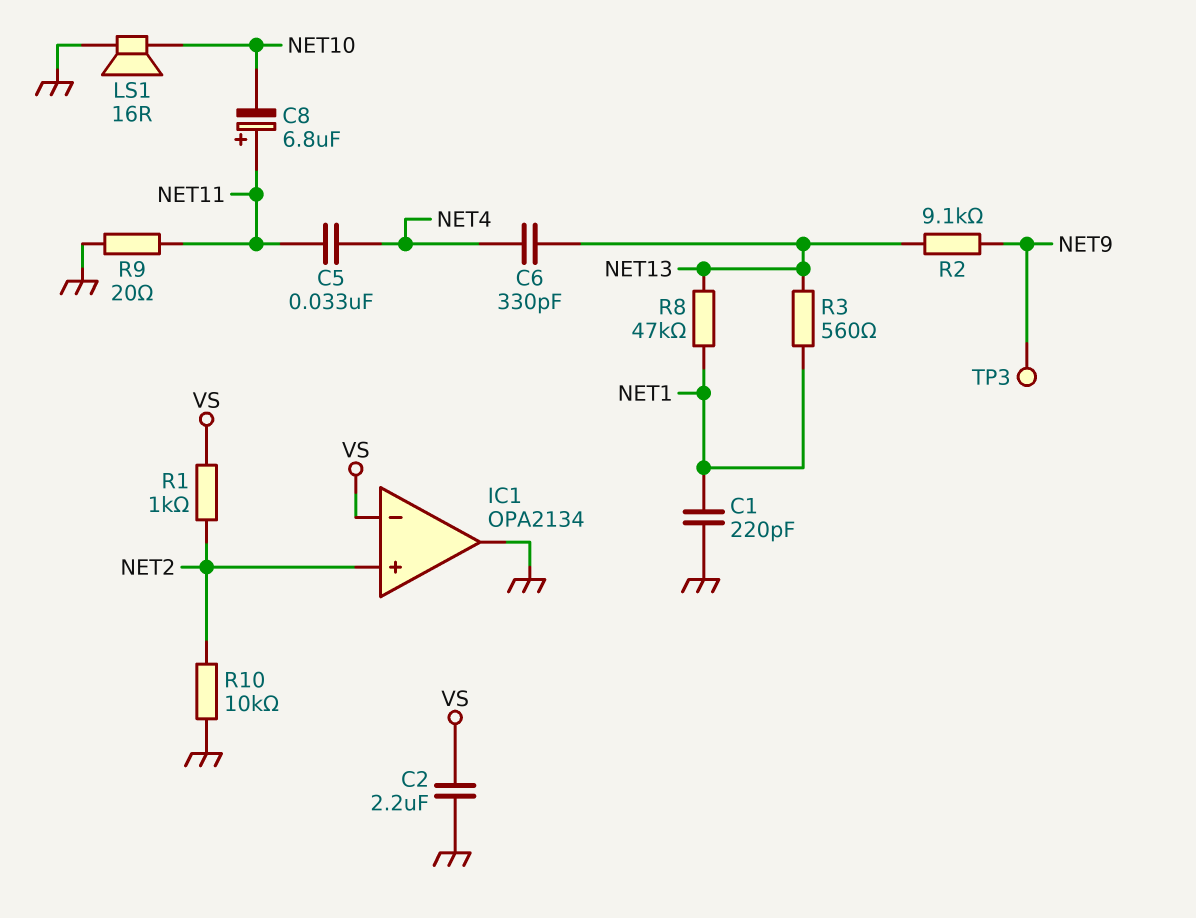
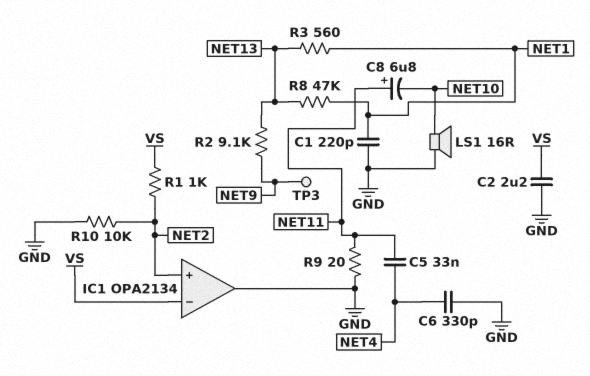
C6: 330pF (NET4, NET13) -> 330pF (GND, NET4)

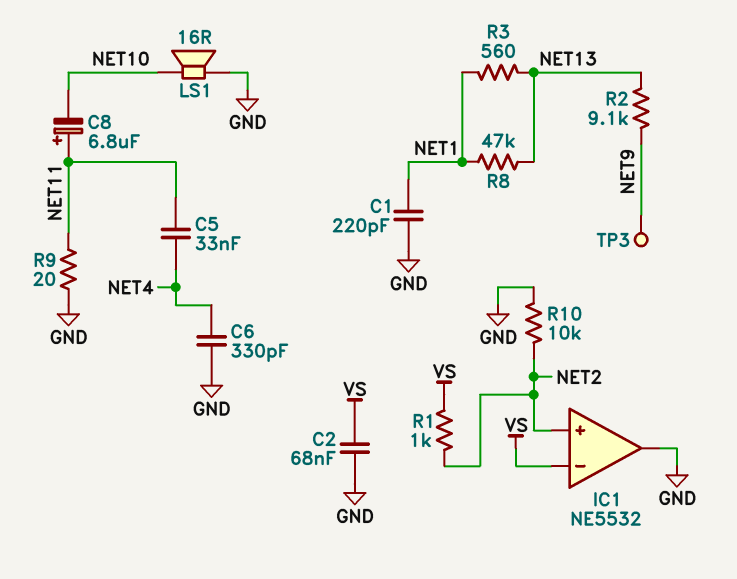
C2: 2.2uF (GND, VS) -> 68nF (GND, VS)
IC1: OPA2134 -> NE5532

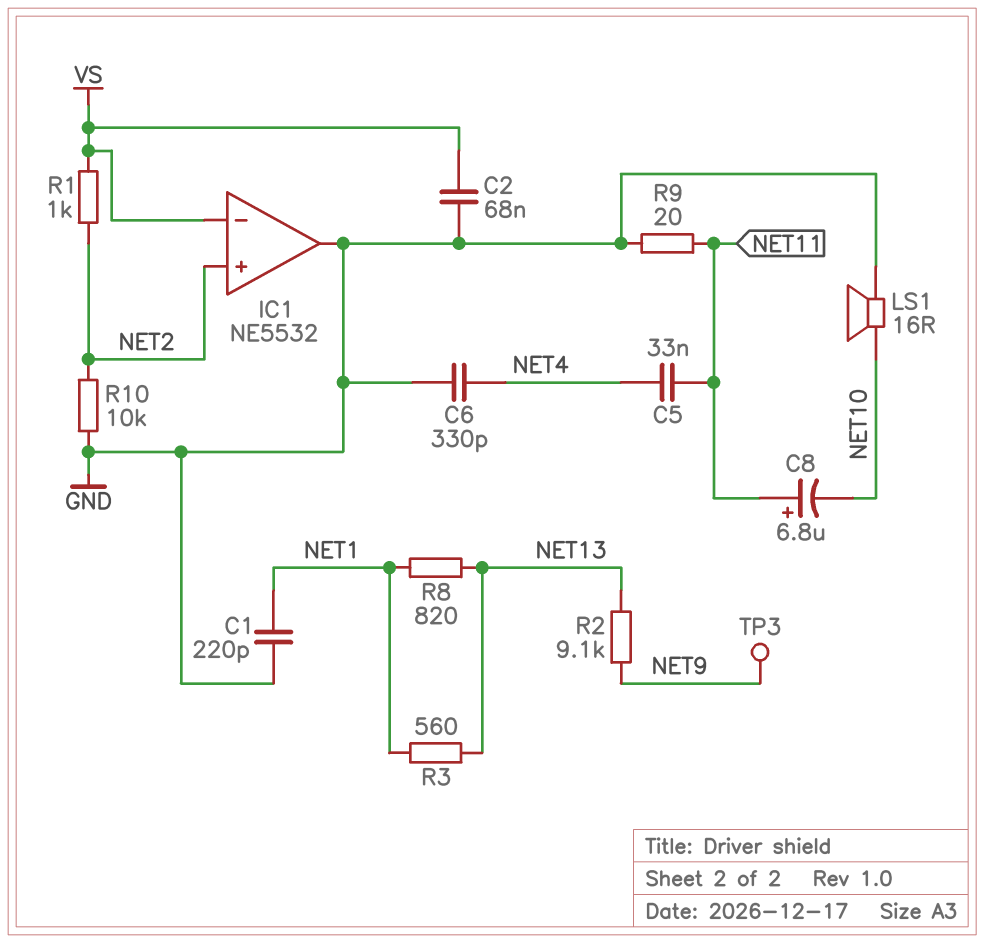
R8: 47k (NET1, NET13) -> 820 (NET1, NET13)

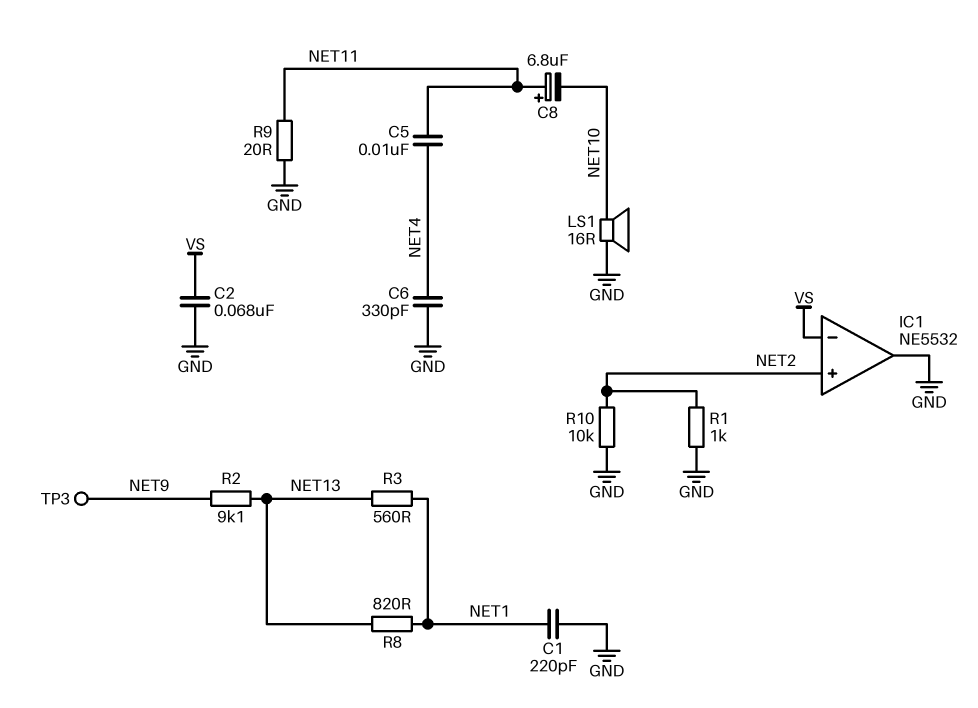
C5: 33nF (NET4, NET11) -> 10nF (NET4, NET11)
R1: 1k (NET2, VS) -> 1k (GND, NET2)

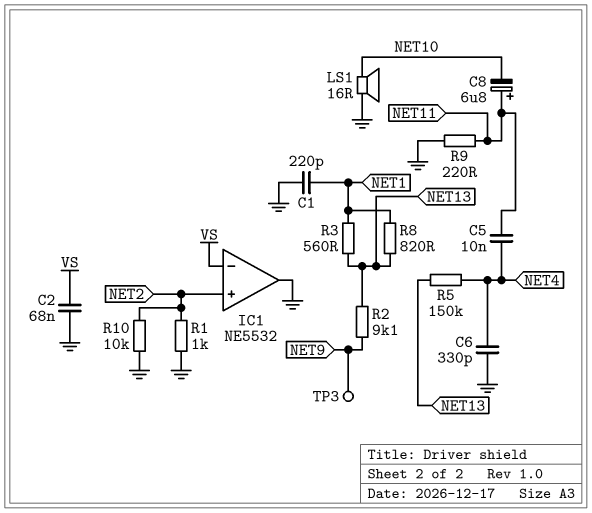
R5: none -> 150k (NET4, NET13)
R9: 20 (GND, NET11) -> 220 (GND, NET11)

